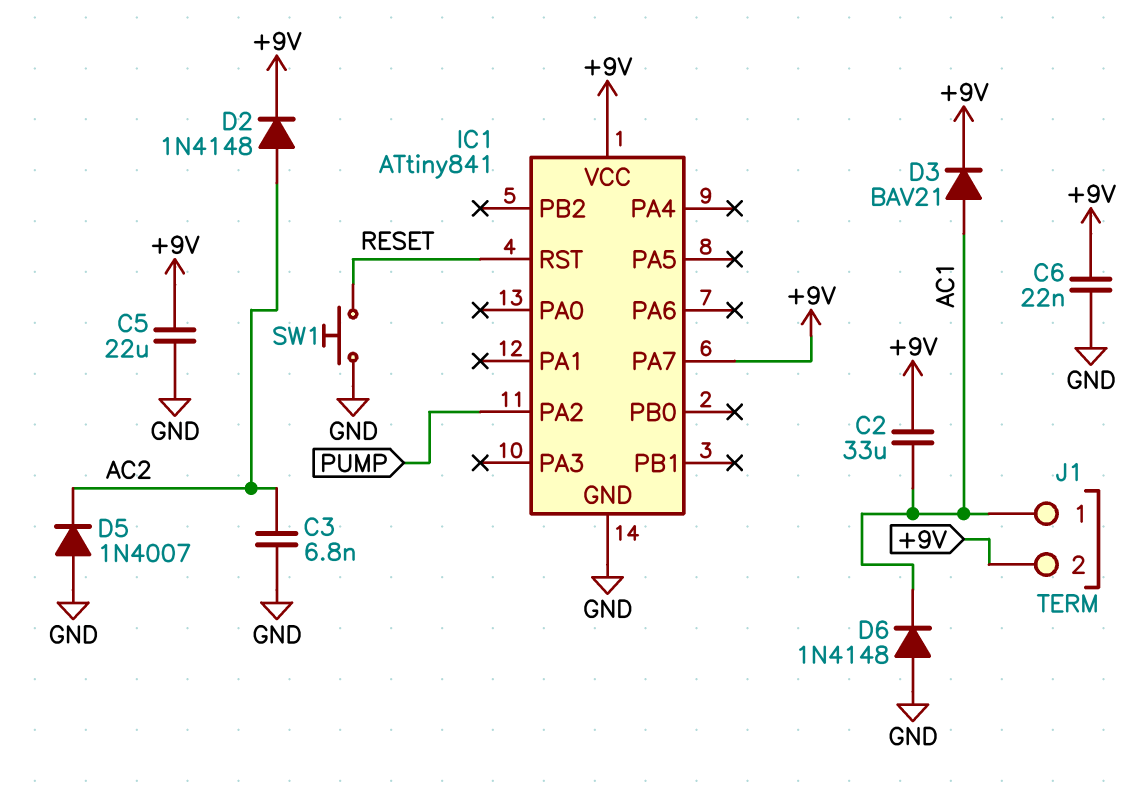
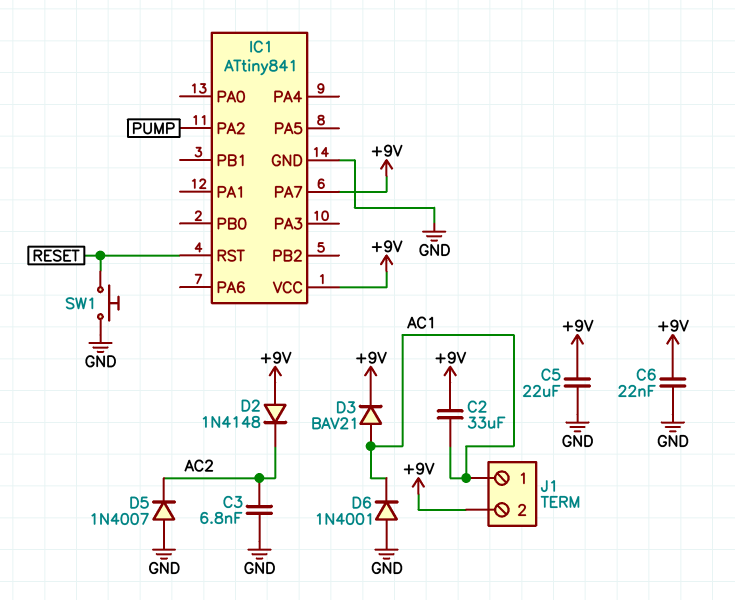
D2: diode 1N4148 (A AC2, K +9V) -> diode 1N4148 (A +9V, K AC2)
D6: diode 1N4148 (A GND, K AC1) -> diode 1N4001 (A GND, K AC1)

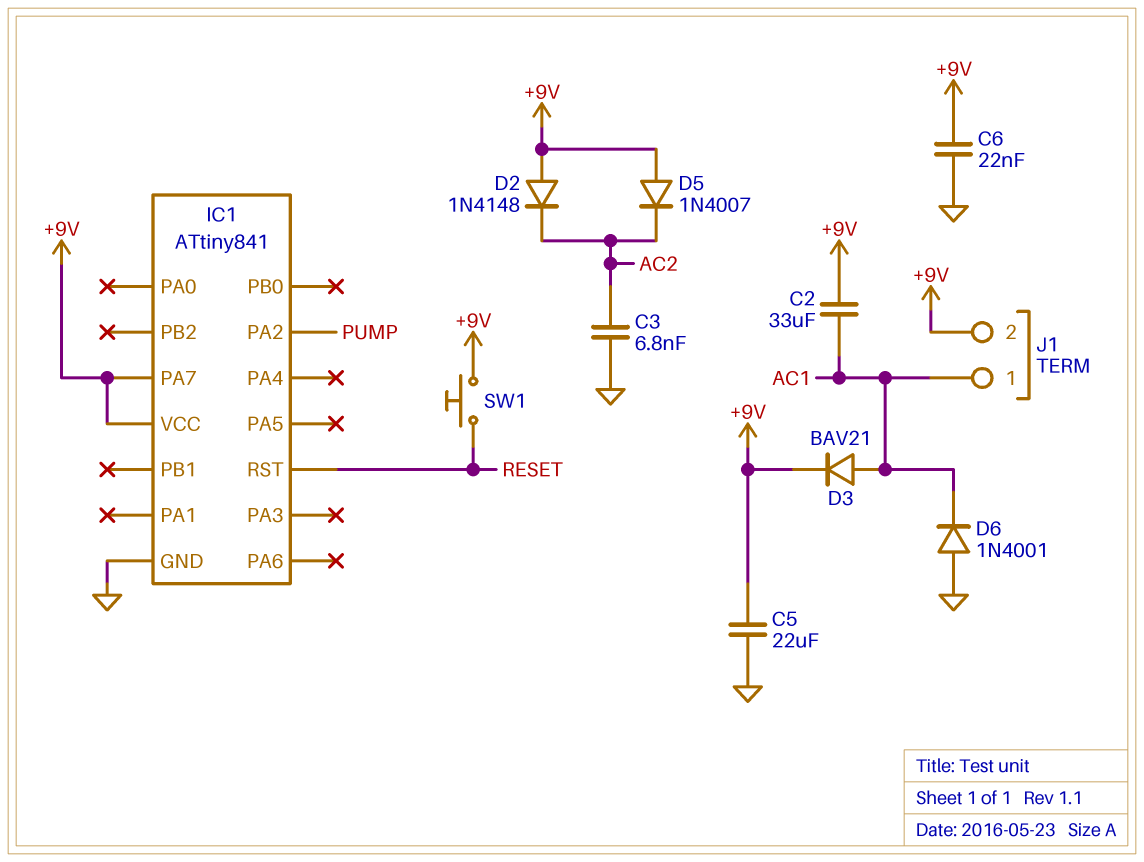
D5: diode 1N4007 (A GND, K AC2) -> diode 1N4007 (A +9V, K AC2)
SW1: button (GND, RESET) -> button (+9V, RESET)

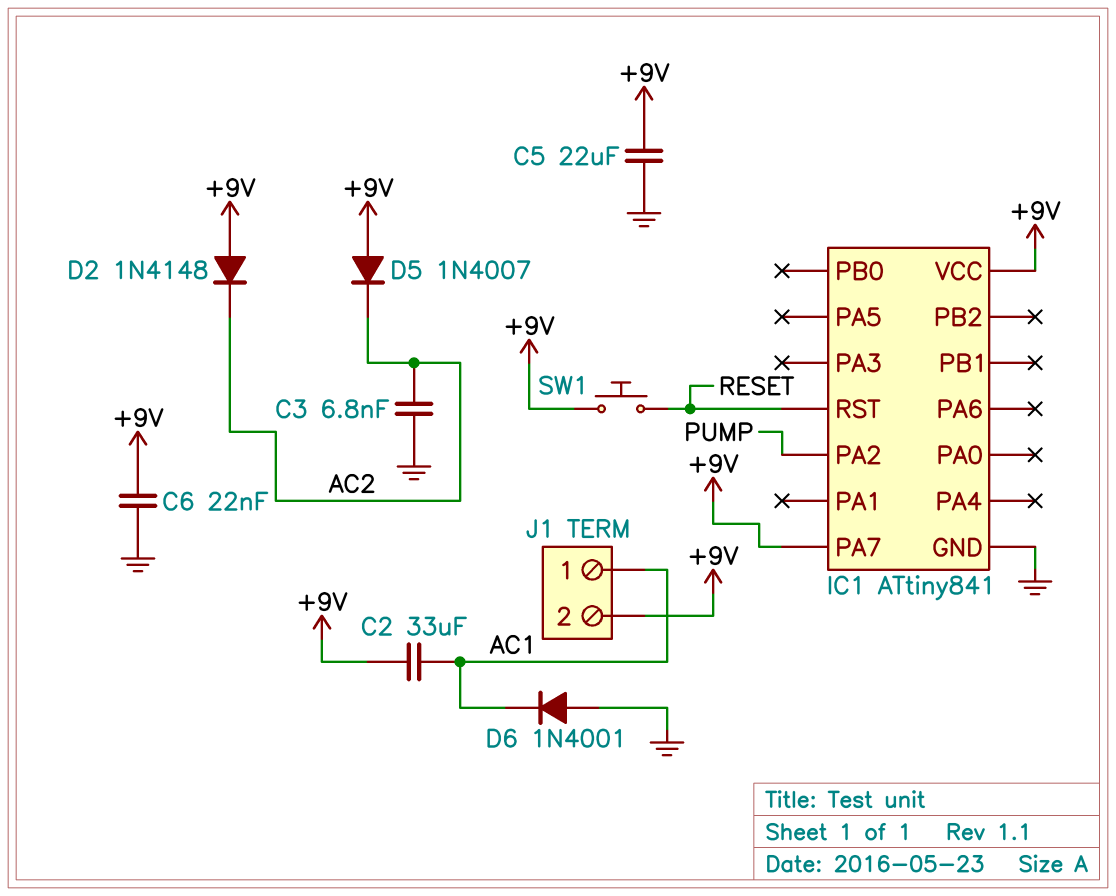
D3: diode BAV21 (A AC1, K +9V) -> none

